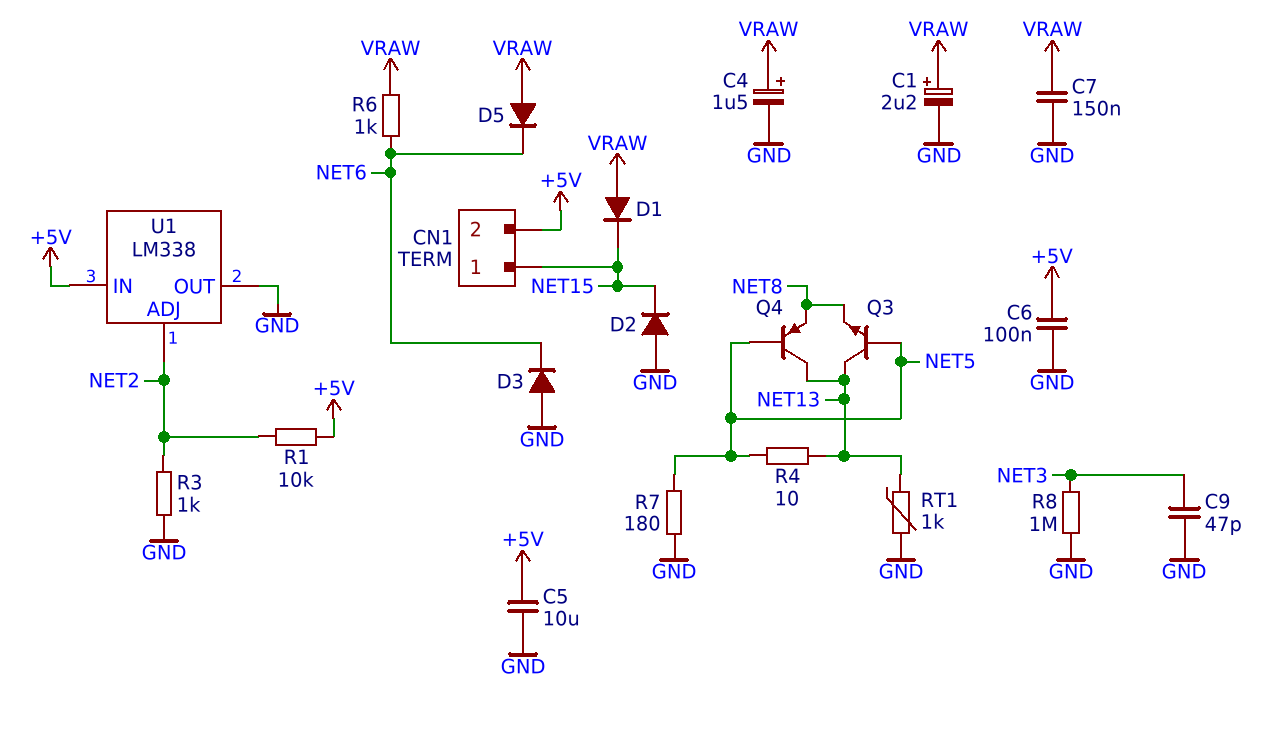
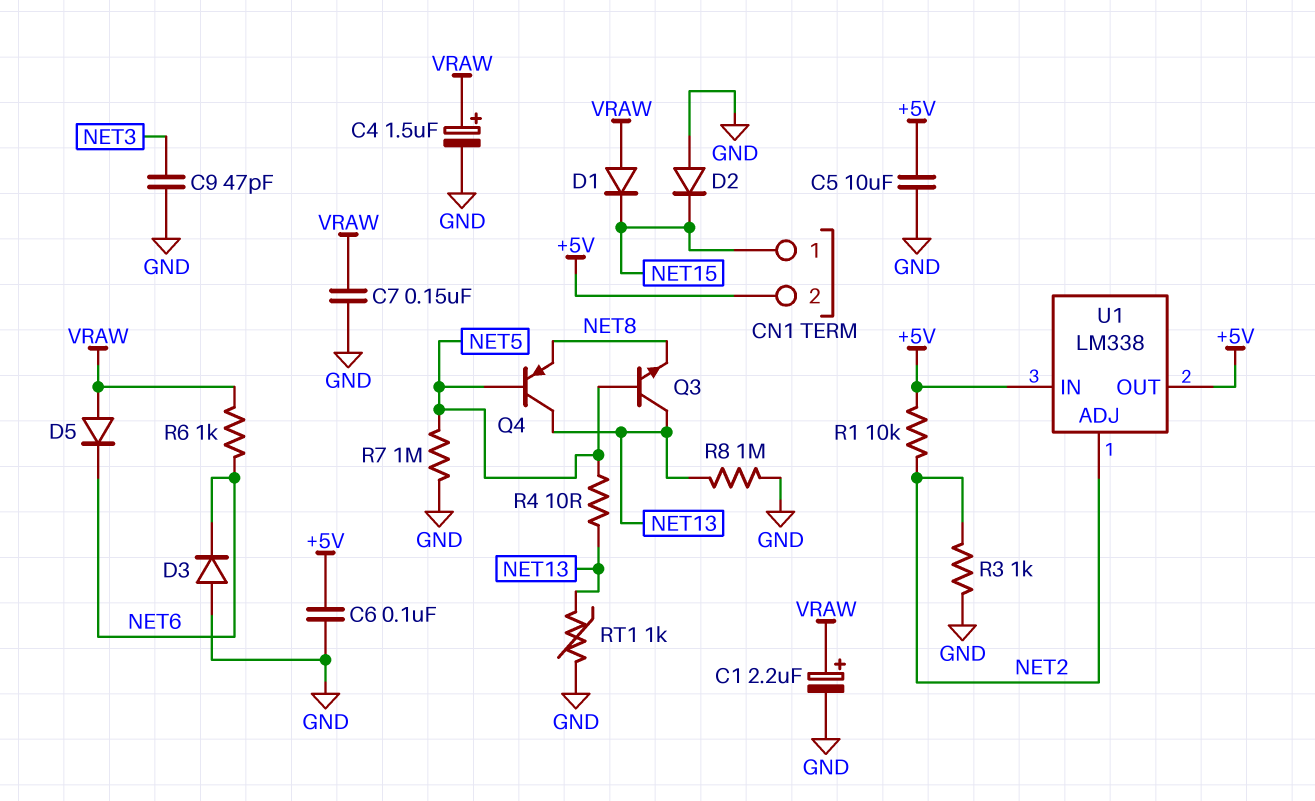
R7: 180 (GND, NET5) -> 1M (GND, NET5)
R8: 1M (GND, NET3) -> 1M (GND, NET13)
U1 pin OUT: GND -> +5V

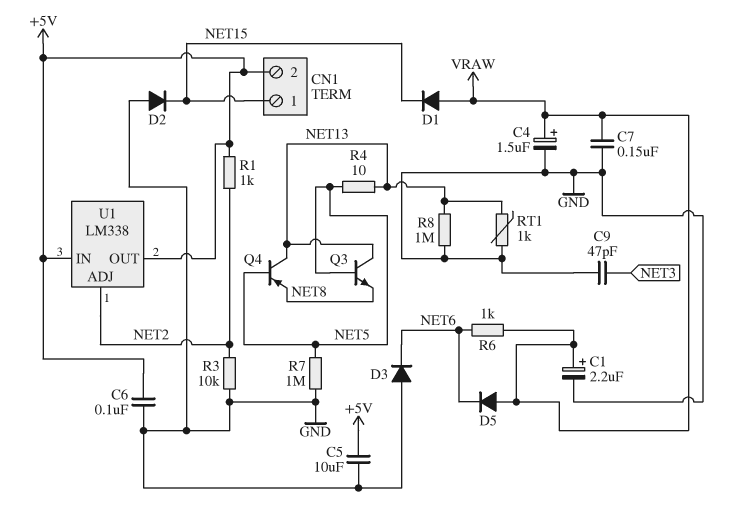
R1: 10k (+5V, NET2) -> 1k (+5V, NET2)
R3: 1k (GND, NET2) -> 10k (GND, NET2)

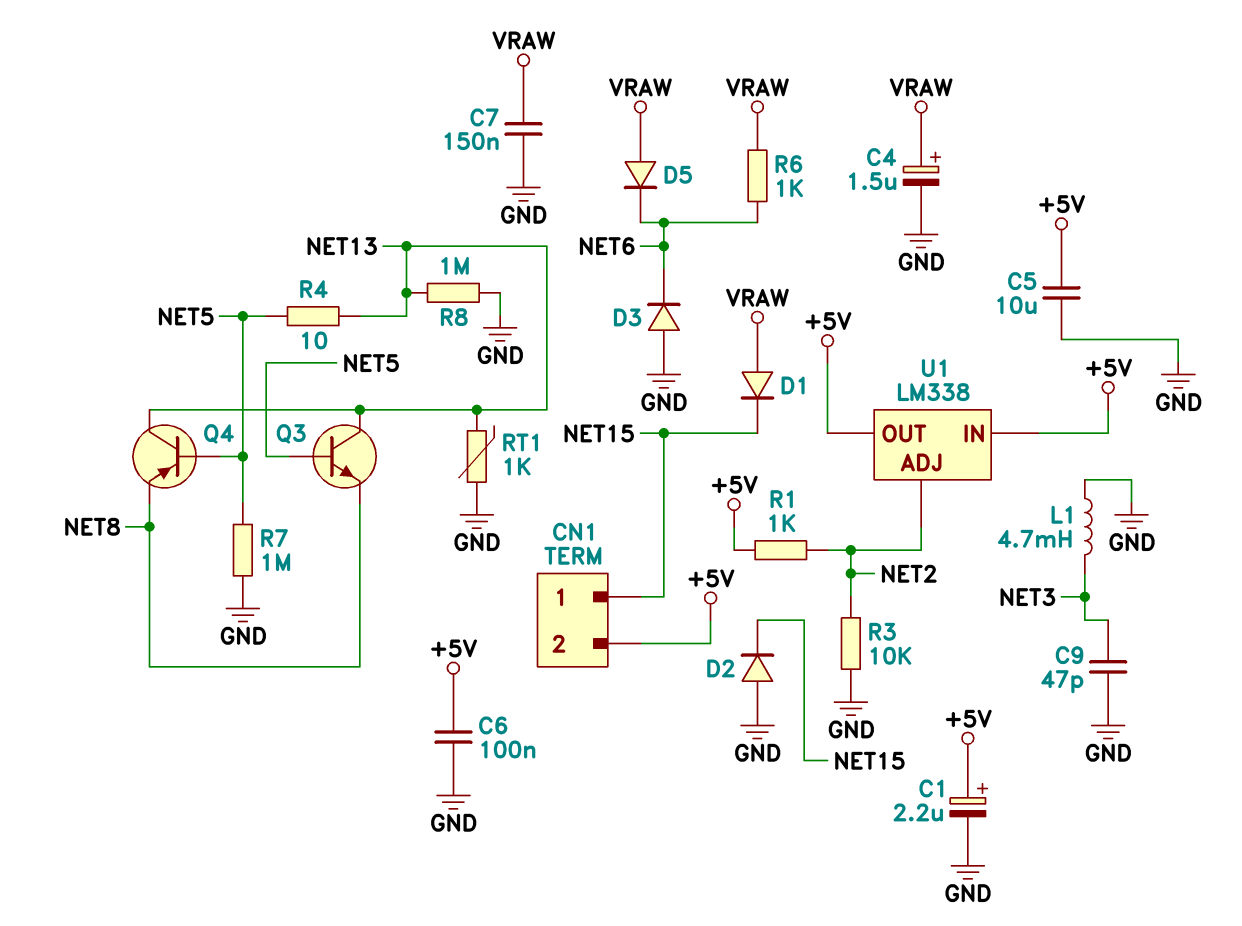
C1: 2.2uF (plus VRAW, minus GND) -> 2.2uF (plus +5V, minus GND)
L1: none -> 4.7mH (GND, NET3)

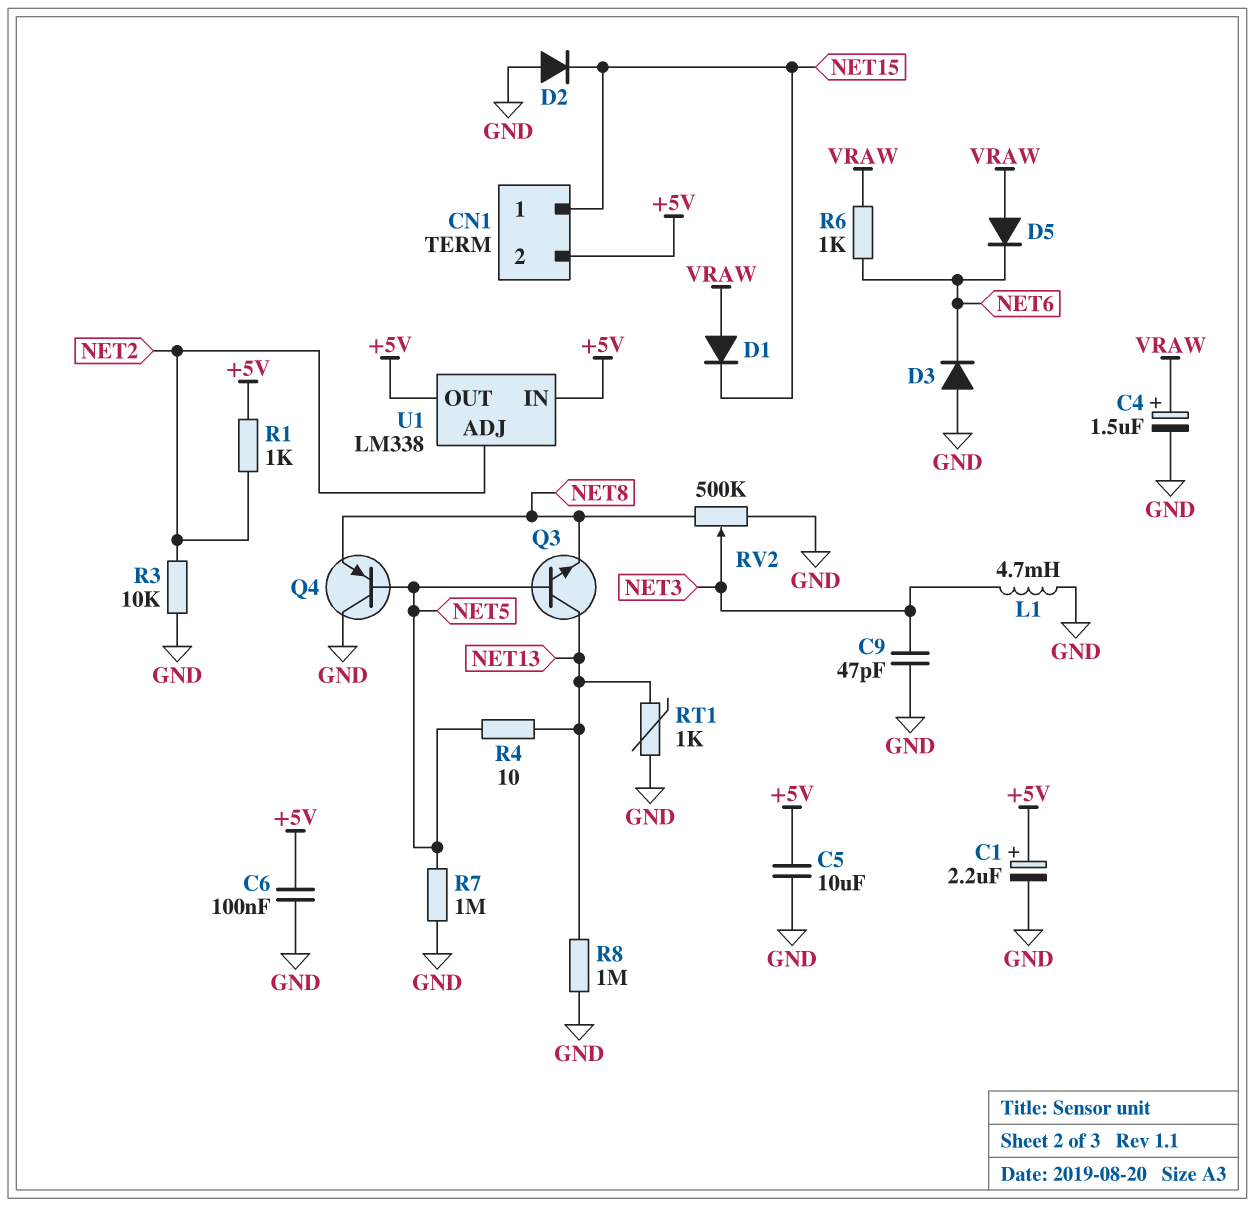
C7: 150nF (GND, VRAW) -> none
Q4: PNP (B NET5, C NET13, E NET8) -> PNP (B NET5, C GND, E NET8)
RV2: none -> 500k (GND, NET8, wiper NET3)

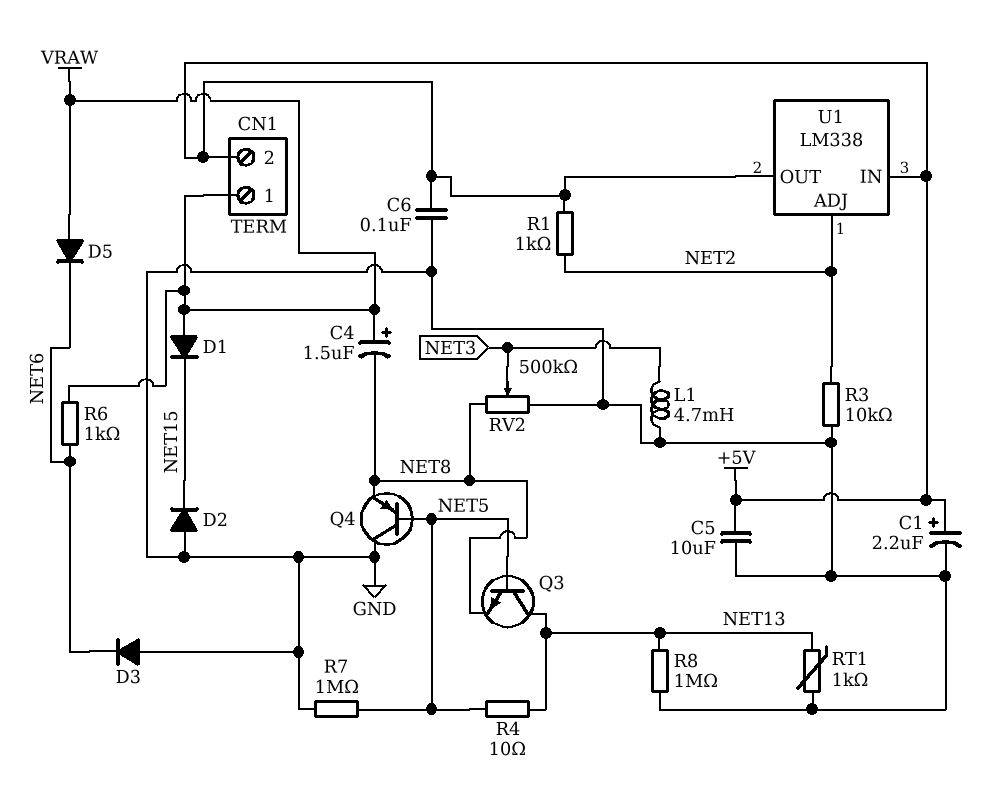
C4: 1.5uF (plus VRAW, minus GND) -> 1.5uF (plus VRAW, minus NET8)
C9: 47pF (GND, NET3) -> none
CN1 pin 1: NET15 -> VRAW

